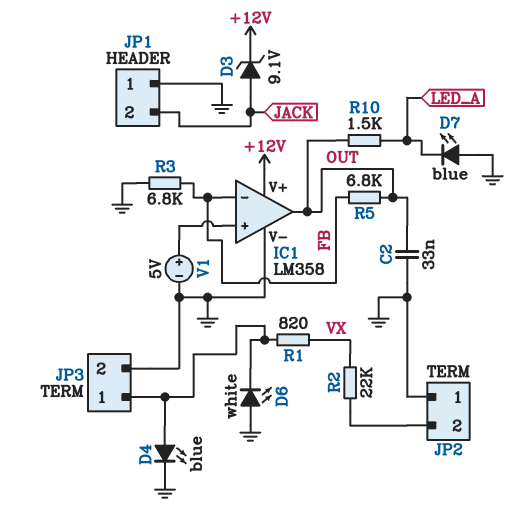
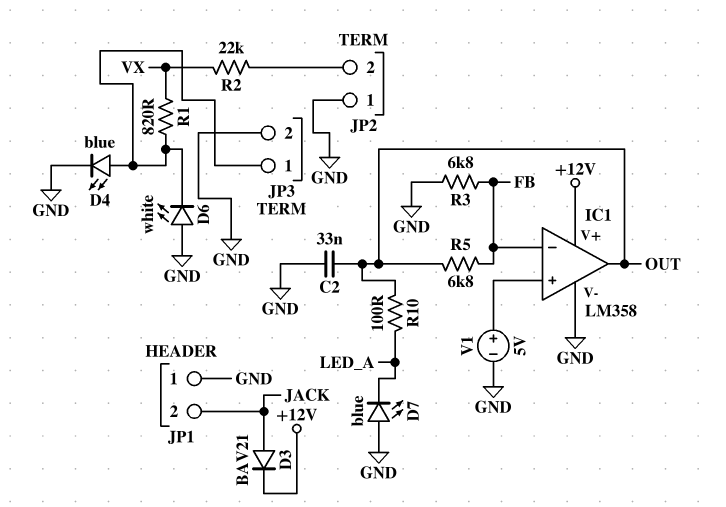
D3: zener 9.1V (A JACK, K +12V) -> diode BAV21 (A JACK, K +12V)
R10: 1.5k (LED_A, OUT) -> 100 (LED_A, OUT)

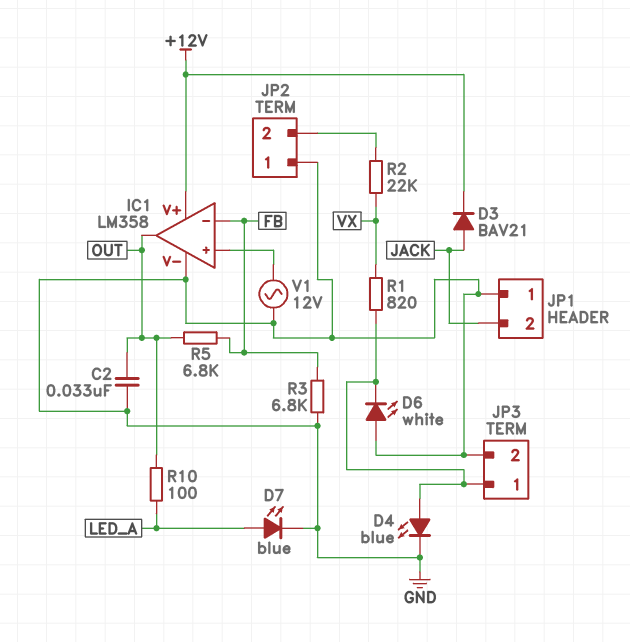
D7: LED blue (A GND, K LED_A) -> LED blue (A LED_A, K GND)
V1: 5V (plus IC1/in+, minus GND) -> AC 12V (GND, IC1/in+)

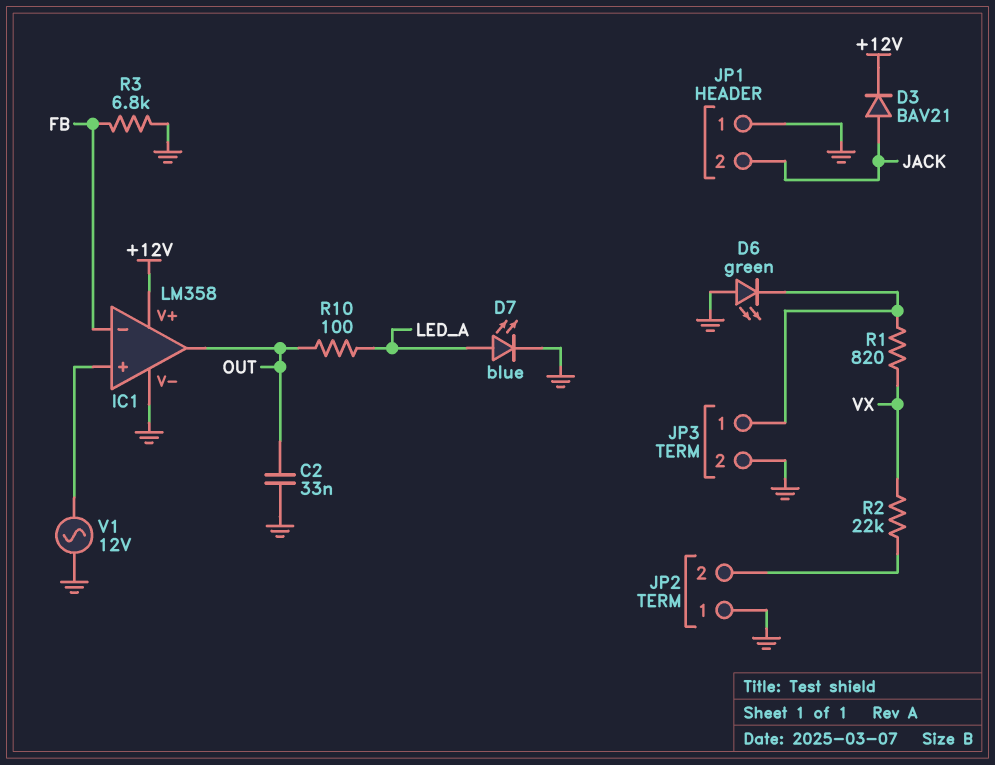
D4: LED blue (A JP3/1, K GND) -> none
D6: LED white (A GND, K JP3/1) -> LED green (A GND, K JP3/1)
R5: 6.8k (FB, OUT) -> none

